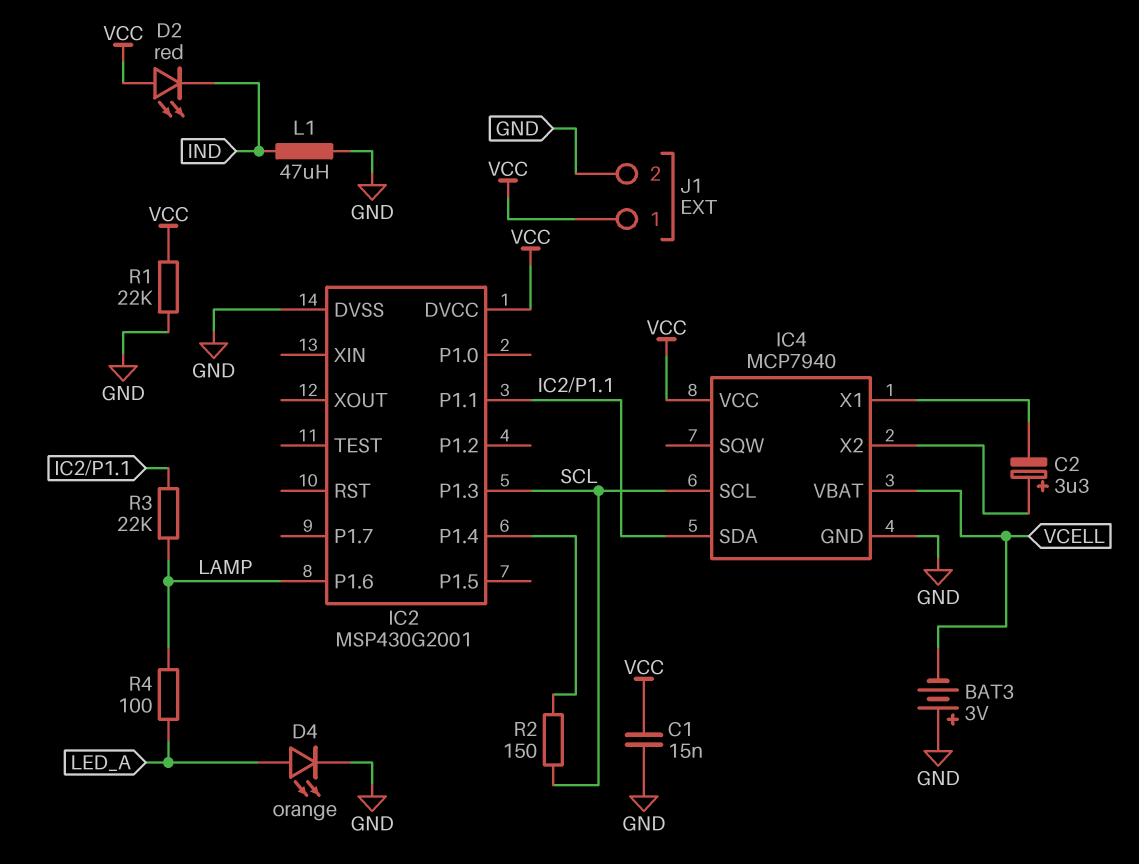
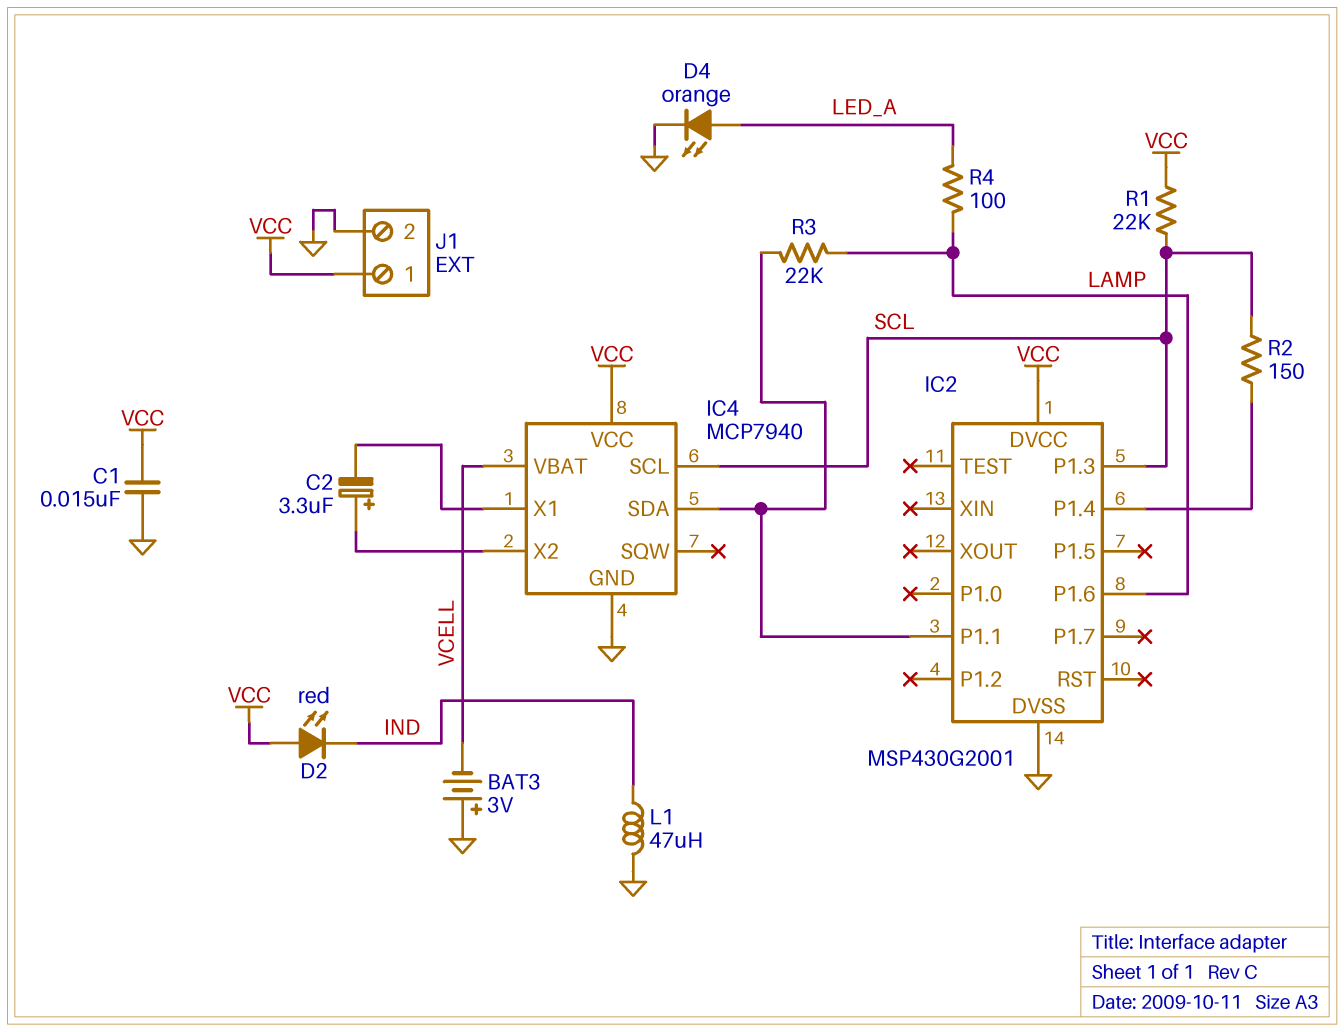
R1: 22k (GND, VCC) -> 22k (SCL, VCC)

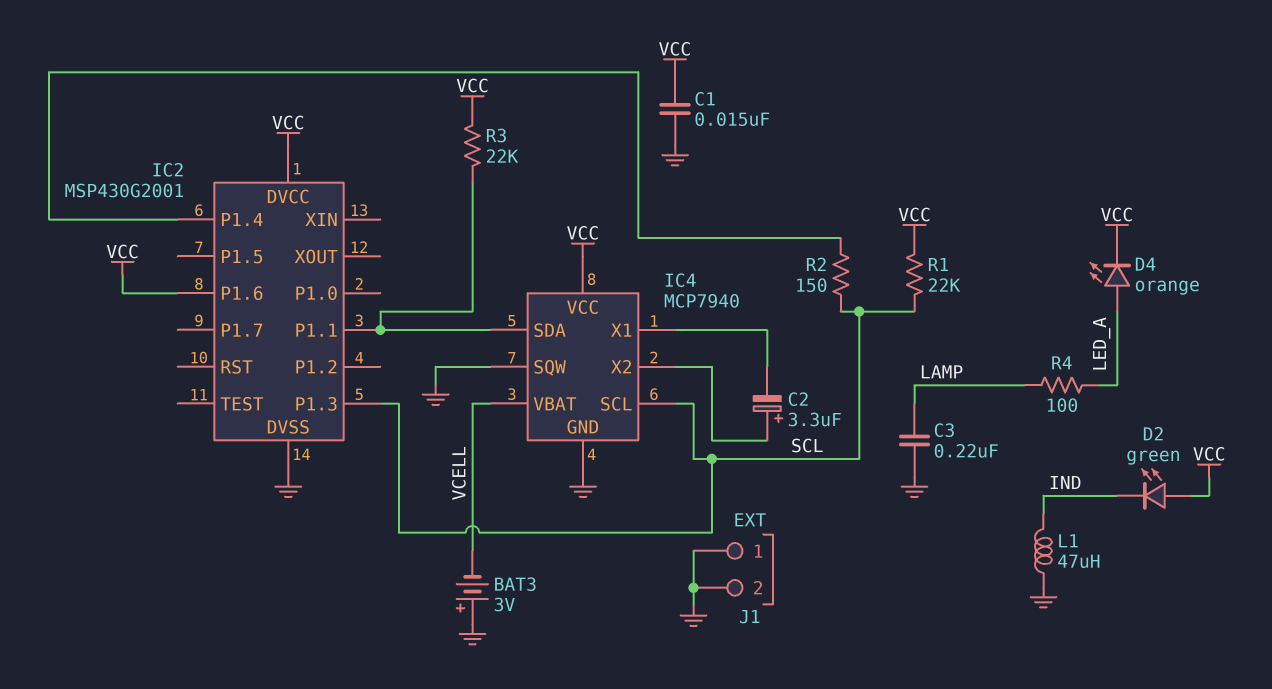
C3: none -> 220nF (GND, LAMP)
D2: LED red (A VCC, K IND) -> LED green (A VCC, K IND)
D4: LED orange (A LED_A, K GND) -> LED orange (A LED_A, K VCC)
IC2 pin P1.6: LAMP -> VCC
IC4 pin SQW: none -> GND
J1 pin 1: VCC -> GND
R3: 22k (IC2/P1.1, LAMP) -> 22k (IC2/P1.1, VCC)

